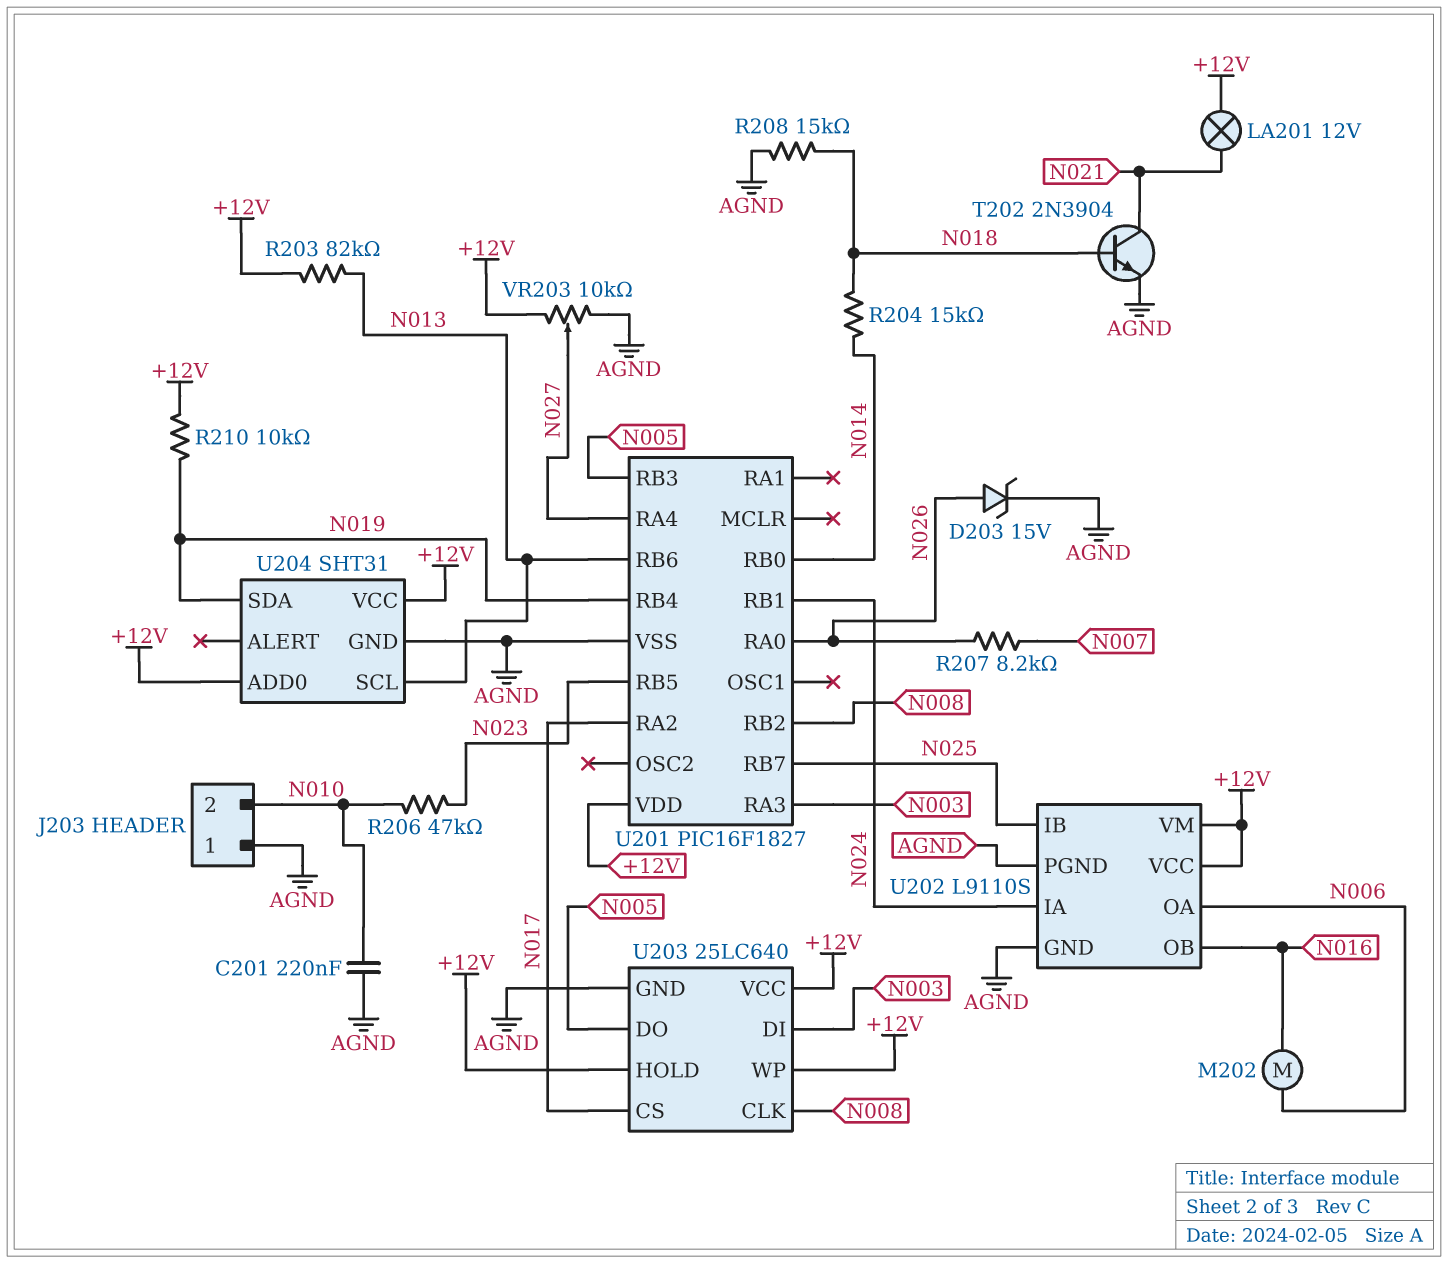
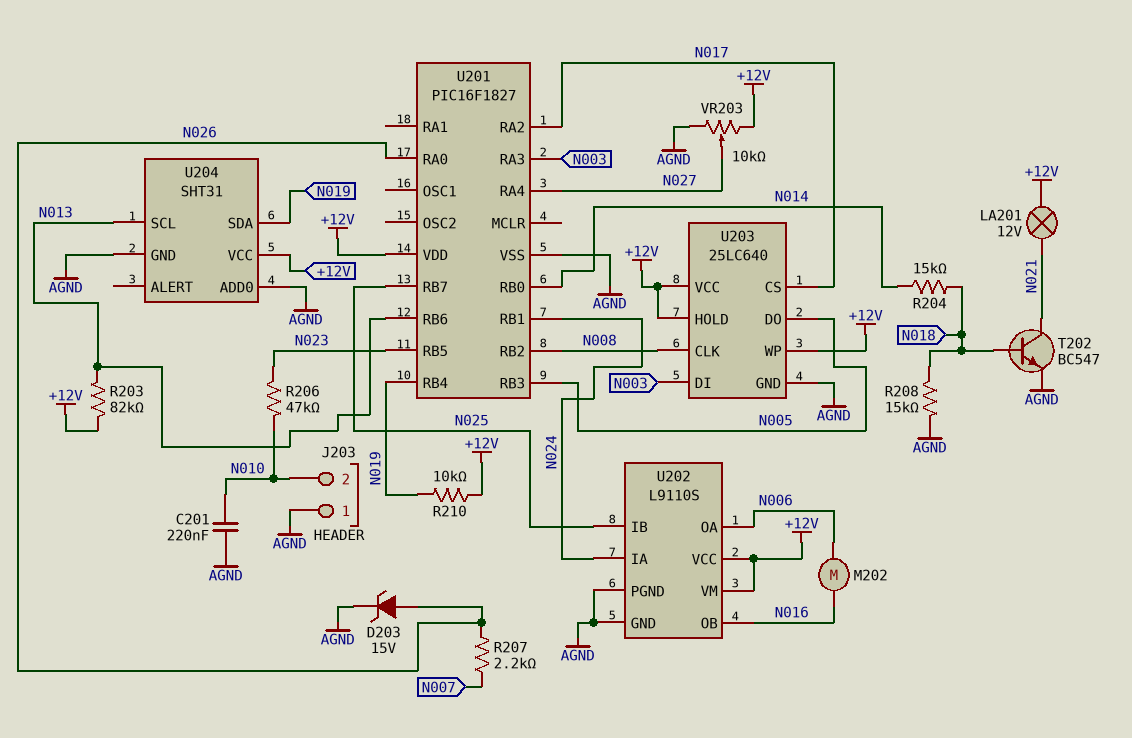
R207: 8.2k (N007, N026) -> 2.2k (N007, N026)
T202: NPN 2N3904 (B N018, C N021, E AGND) -> NPN BC547 (B N018, C N021, E AGND)
U204 pin ADD0: +12V -> AGND

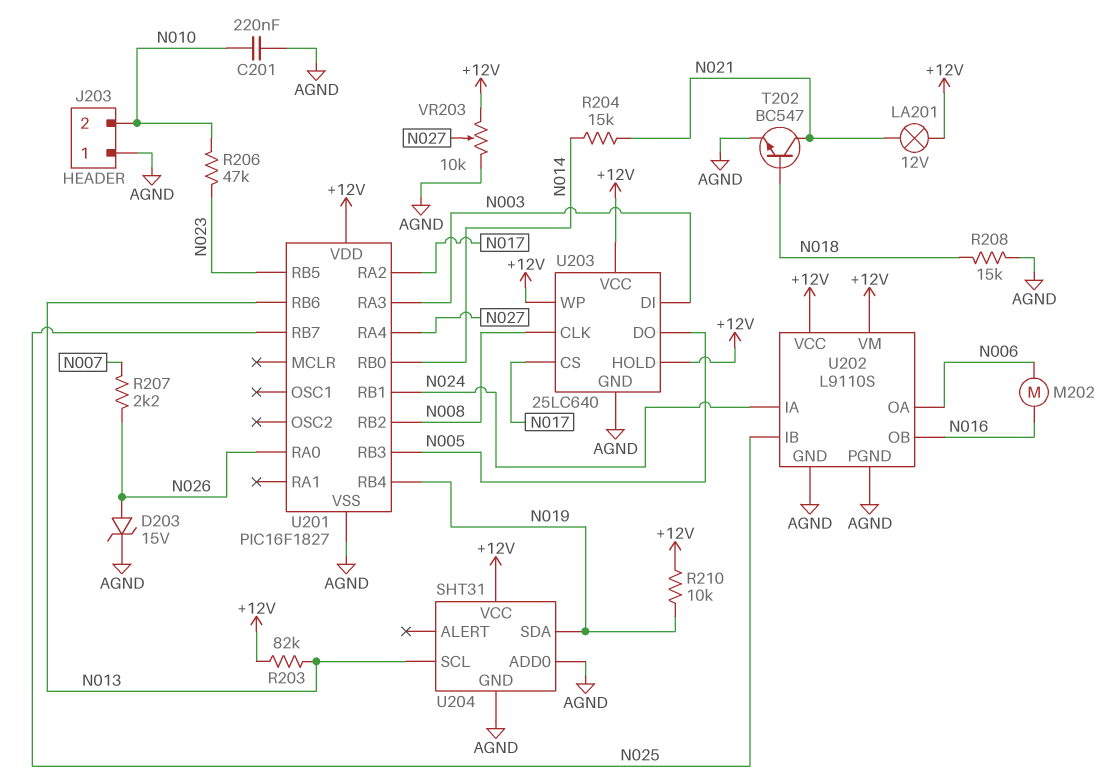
R204: 15k (N014, N018) -> 15k (N014, N021)

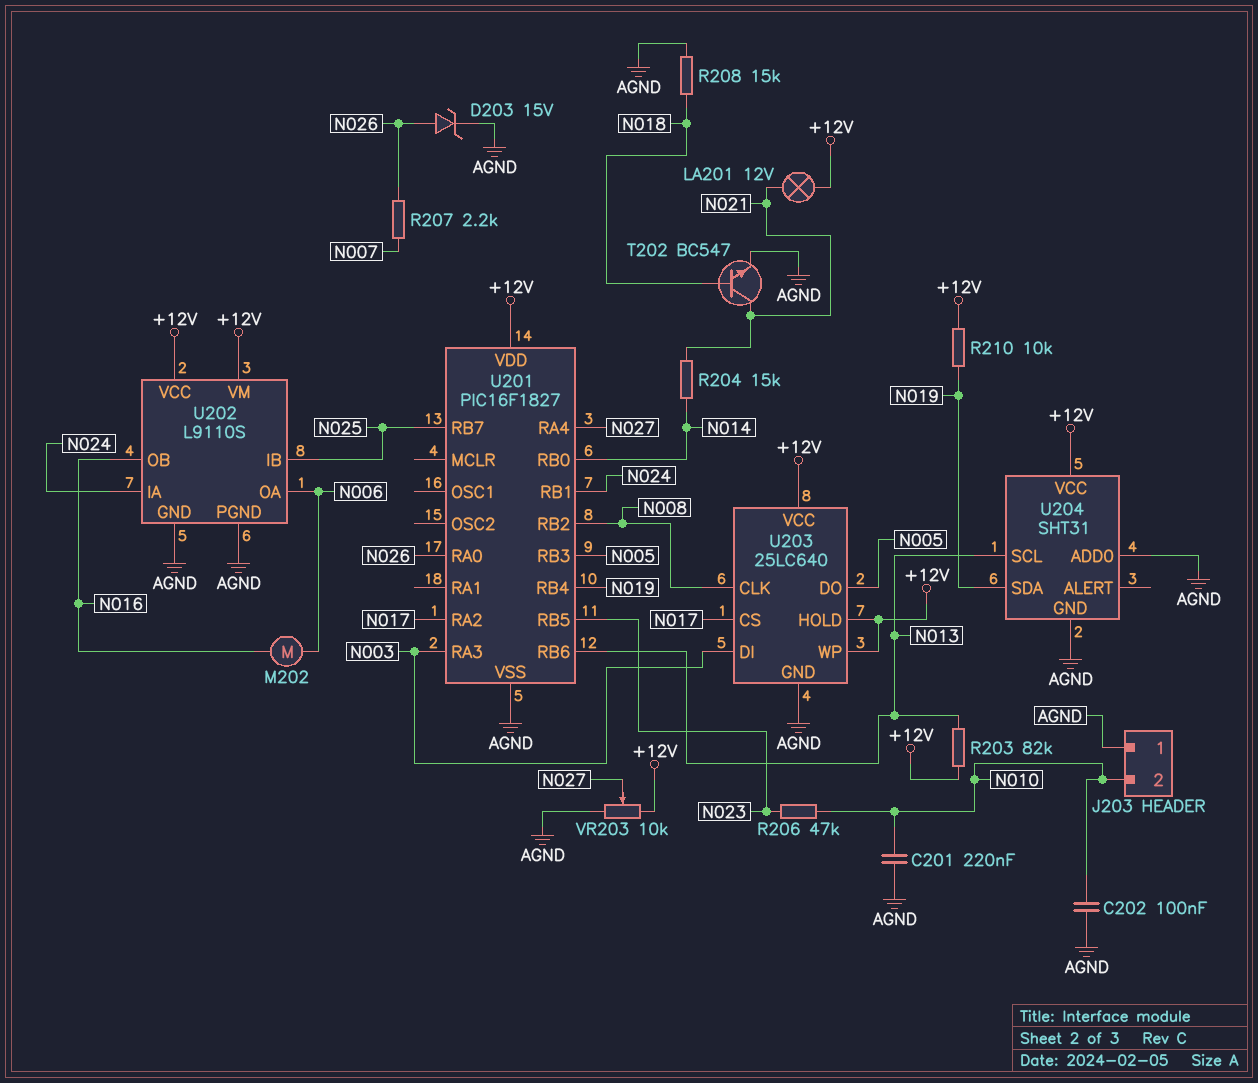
C202: none -> 100nF (AGND, N010)

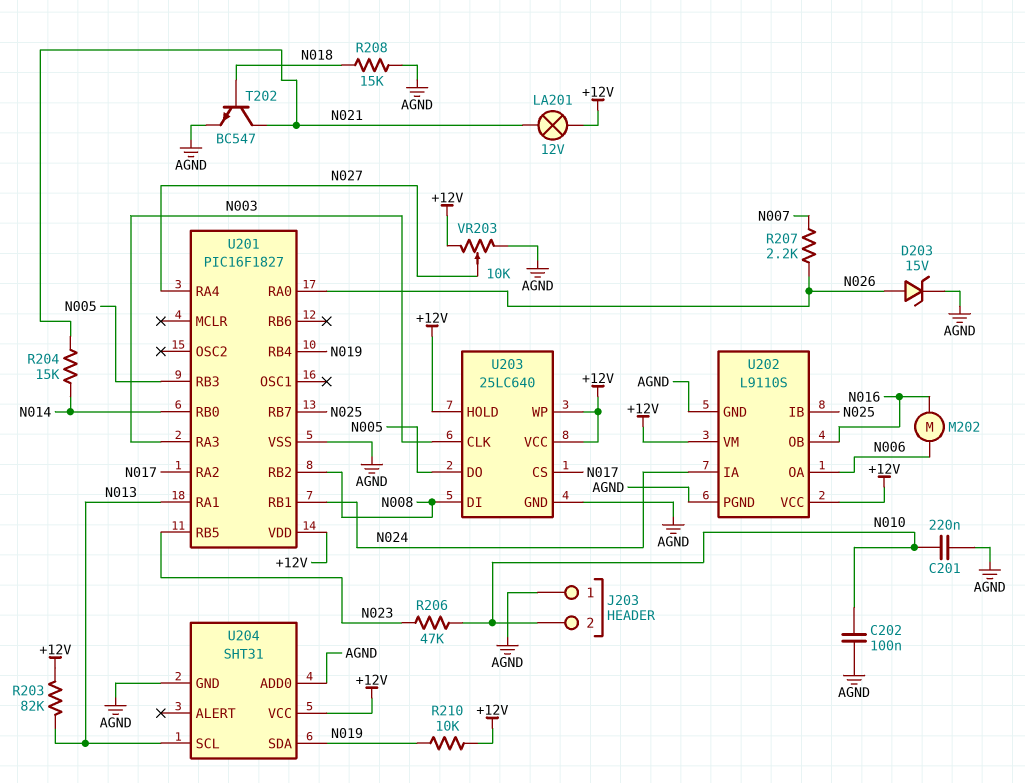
U201 pin RA1: none -> N013
U201 pin RB6: N013 -> none
U203 pin CLK: N008 -> N003
U203 pin DI: N003 -> N008

